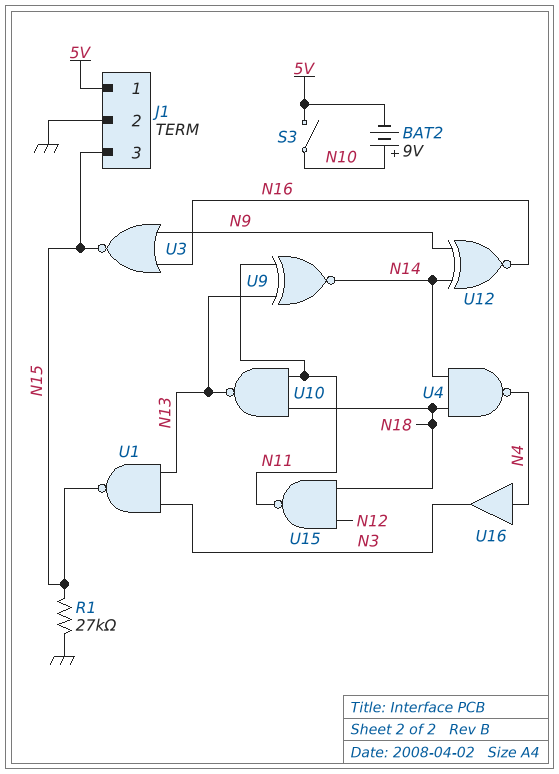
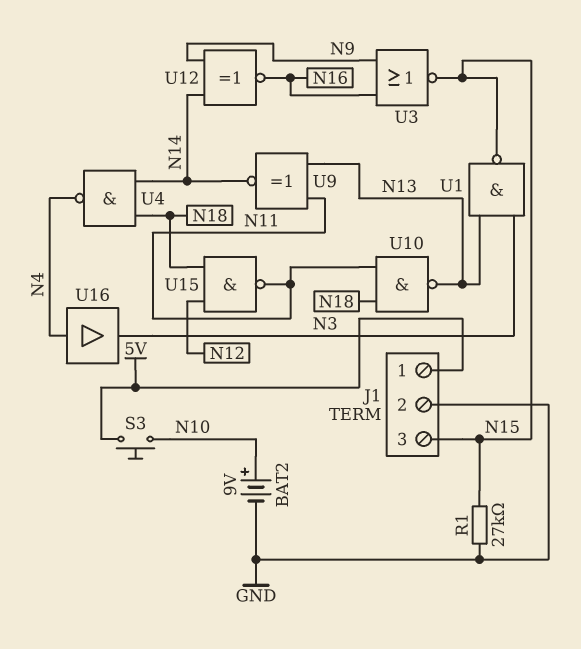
BAT2: 9V (plus N10, minus 5V) -> 9V (plus N10, minus GND)
S3: switch (5V, N10) -> button (5V, N10)

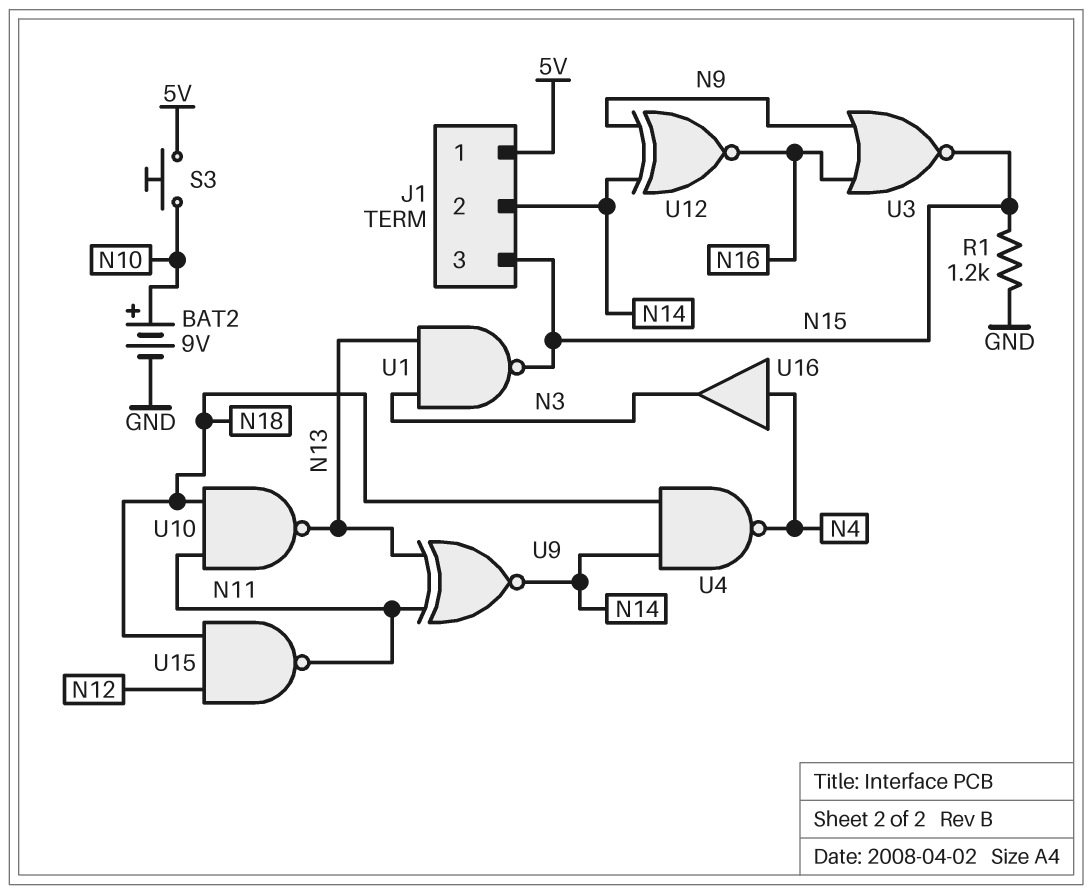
J1 pin 2: GND -> N14
R1: 27k (GND, N15) -> 1.2k (GND, N15)

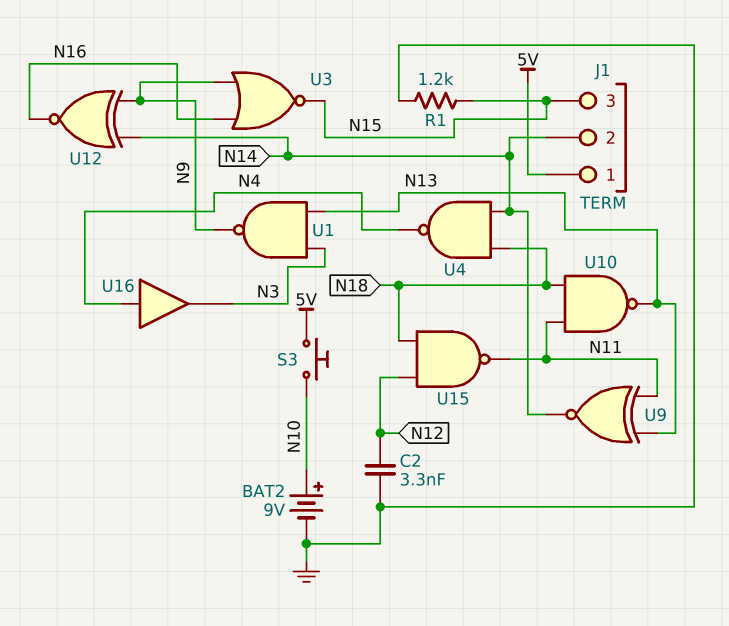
C2: none -> 3.3nF (GND, N12)
U1: NAND (in N3, in N13, out N15) -> NAND (in N3, in N13, out N9)

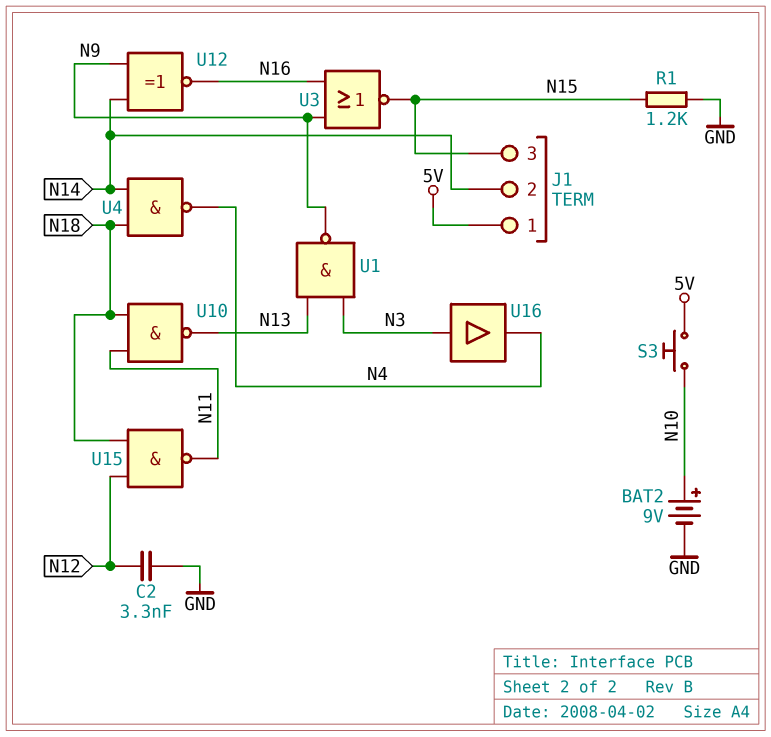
U9: XNOR (in N11, in N13, out N14) -> none
U16: buffer (in N4, out N3) -> buffer (in N3, out N4)

